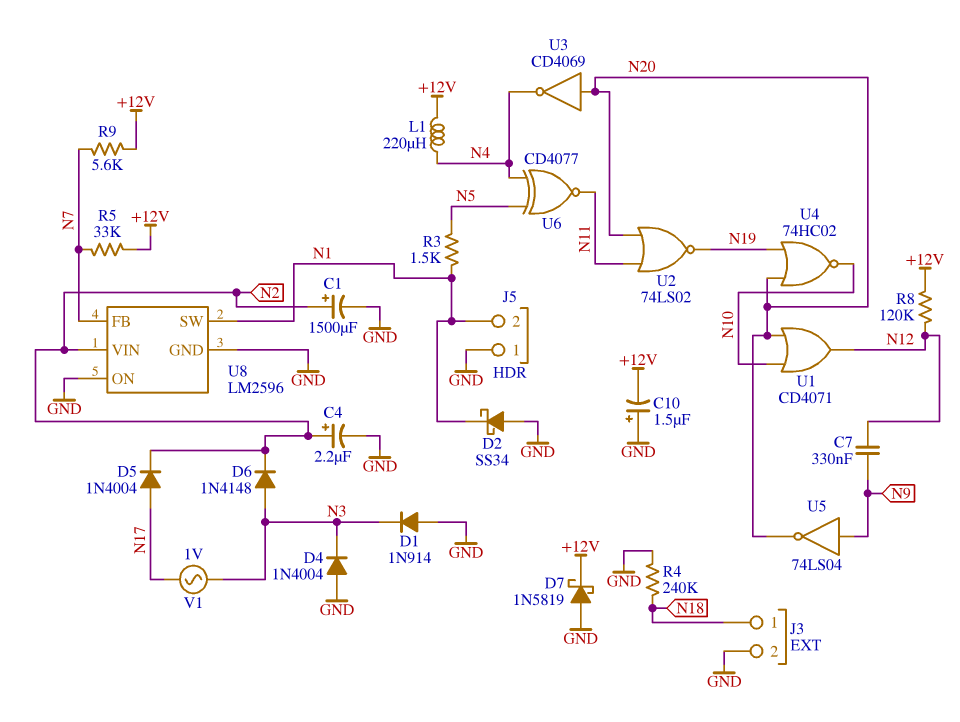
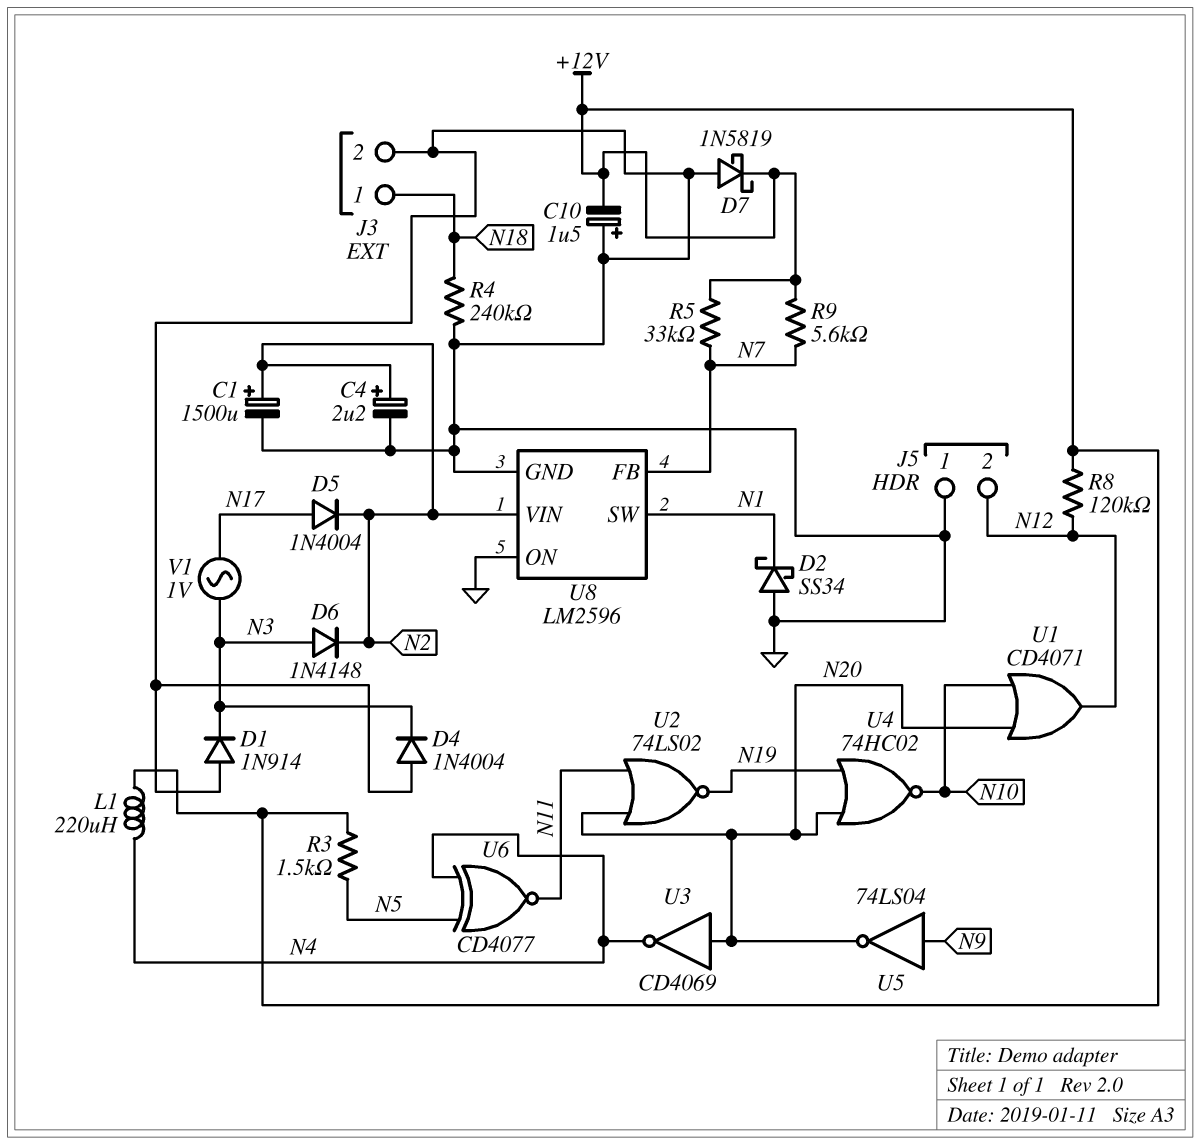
C7: 330nF (N9, N12) -> none
J5 pin 2: N1 -> N12
R3: 1.5k (N1, N5) -> 1.5k (+12V, N5)

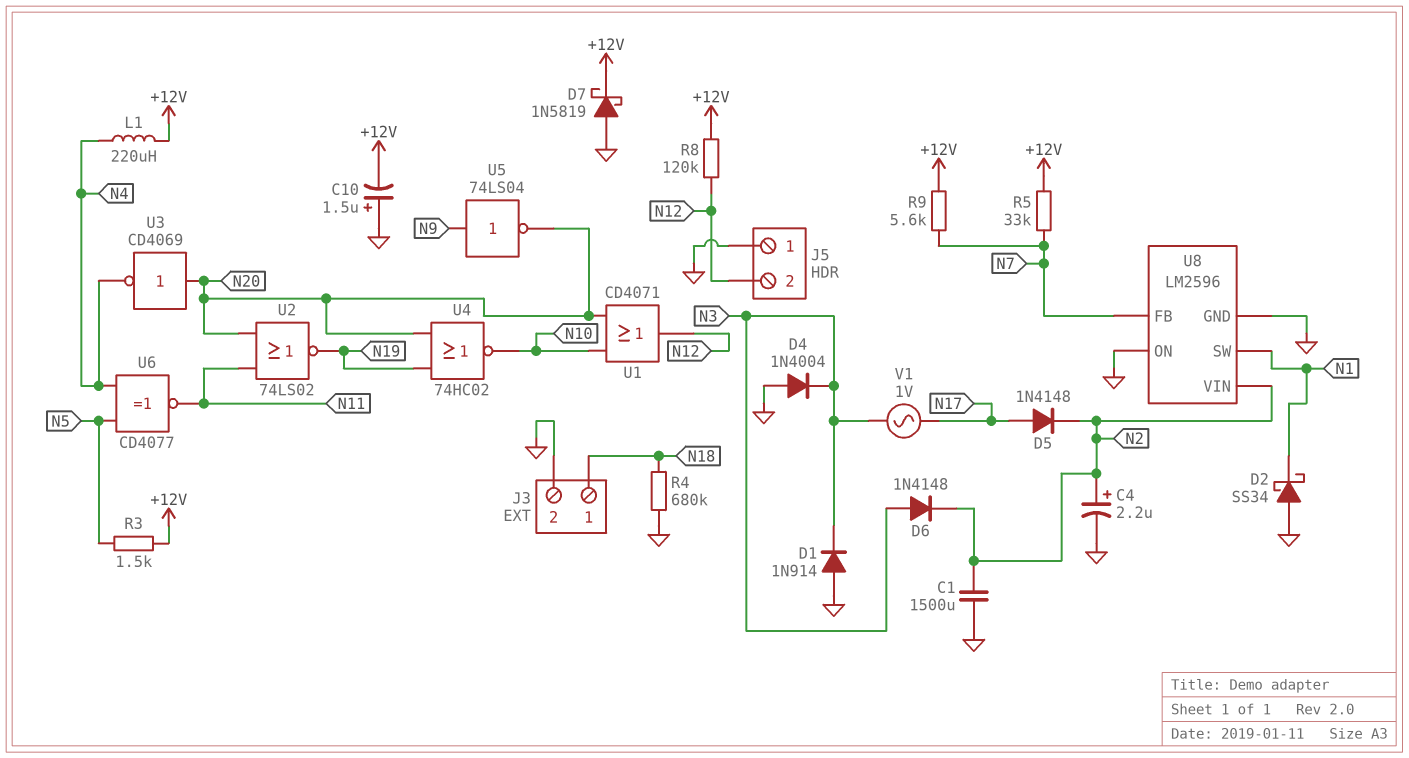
C1: 1500uF (plus N2, minus GND) -> 1500uF (GND, N2)
D5: diode 1N4004 (A N17, K N2) -> diode 1N4148 (A N17, K N2)
R4: 240k (GND, N18) -> 680k (GND, N18)

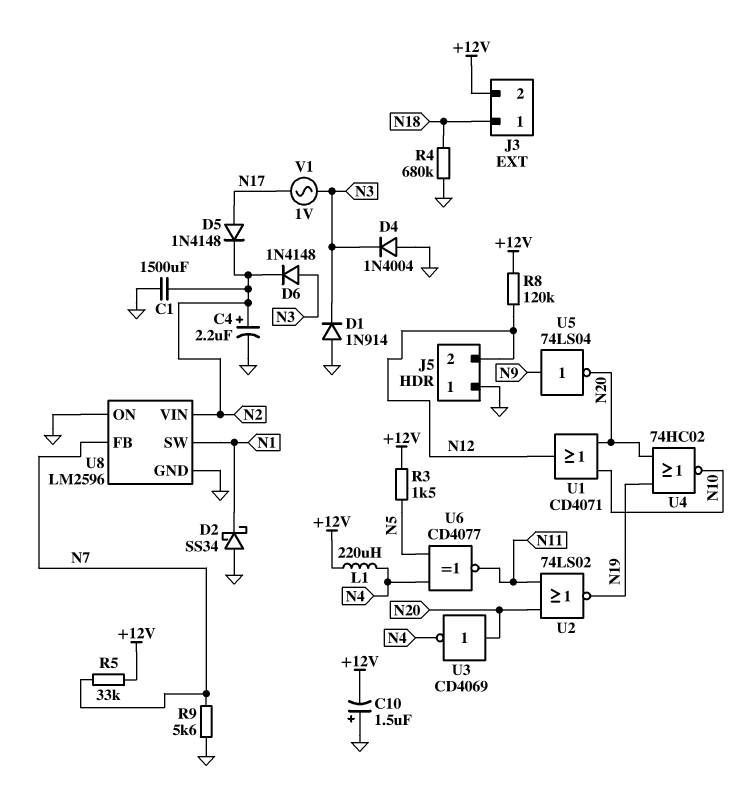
D7: schottky 1N5819 (A GND, K +12V) -> none
J3 pin 2: GND -> +12V
R9: 5.6k (+12V, N7) -> 5.6k (GND, N7)

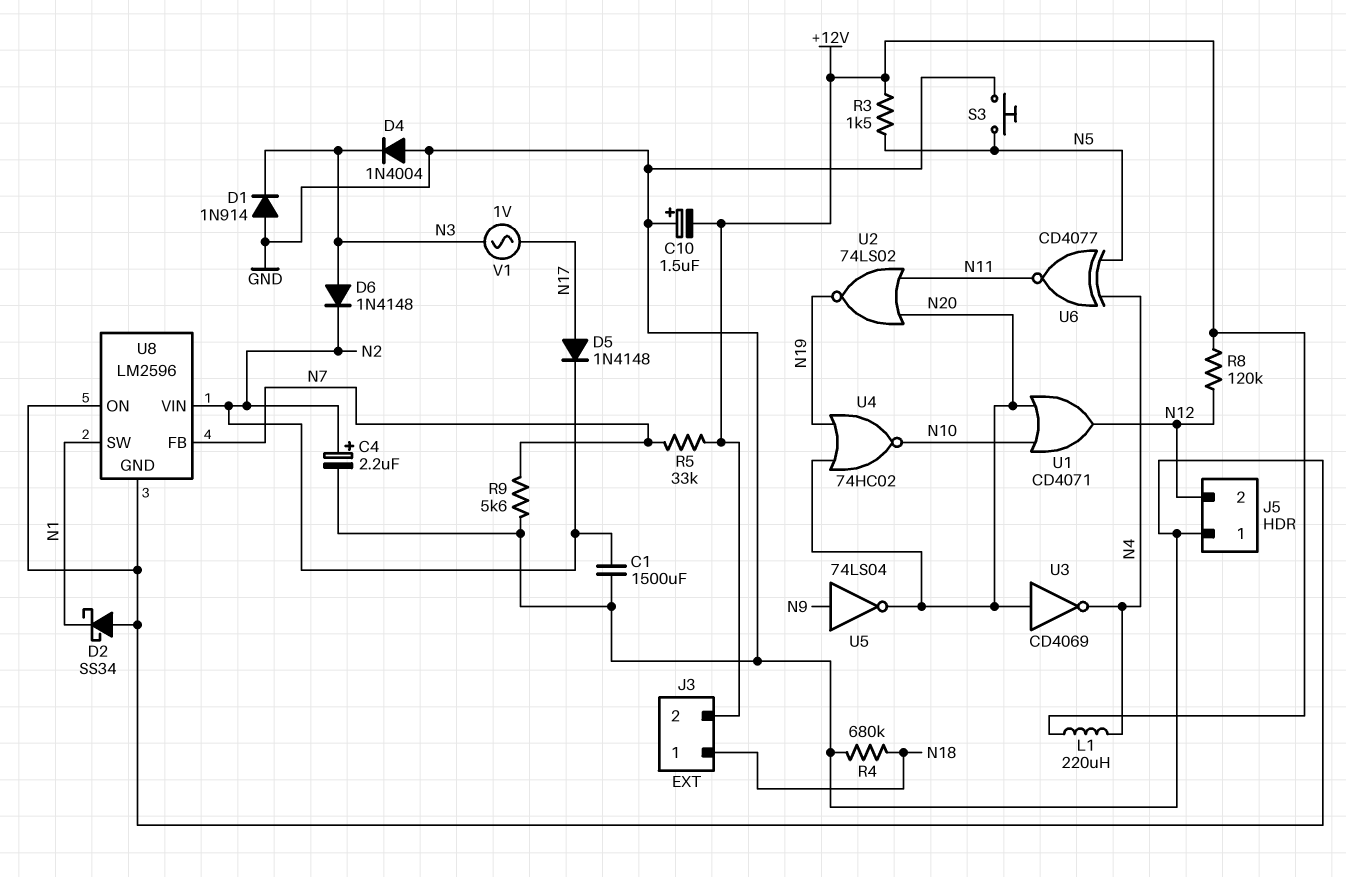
S3: none -> button (GND, N5)

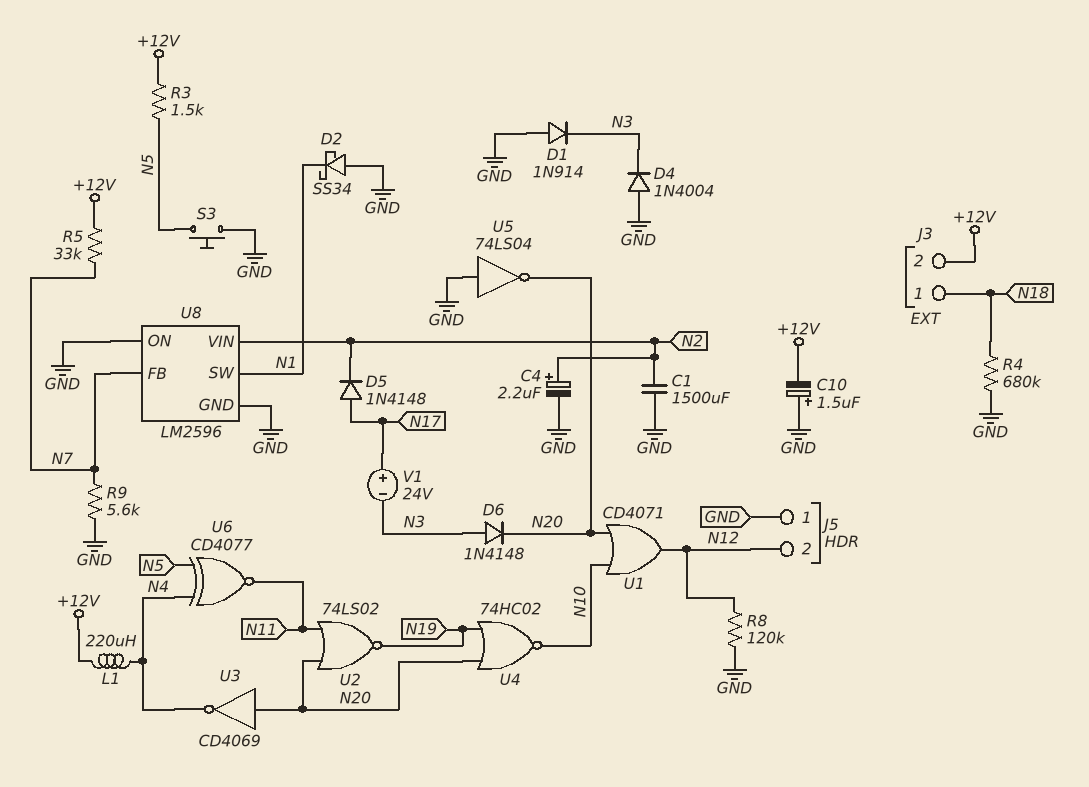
D6: diode 1N4148 (A N3, K N2) -> diode 1N4148 (A N3, K N20)
R8: 120k (+12V, N12) -> 120k (GND, N12)
U5: NOT 74LS04 (in N9, out N20) -> NOT 74LS04 (in GND, out N20)
V1: AC 1V (N3, N17) -> 24V (plus N17, minus N3)

